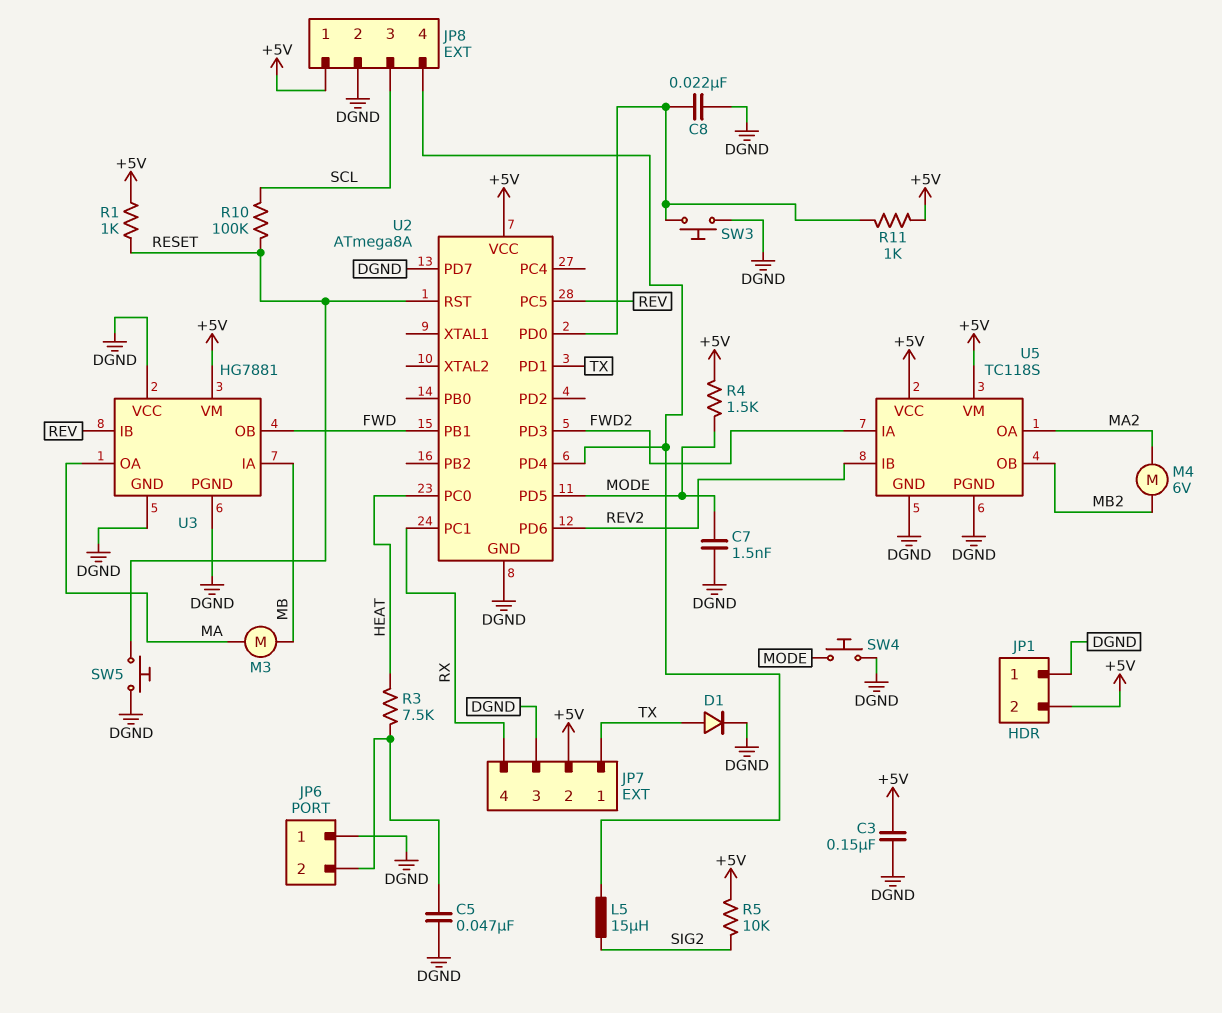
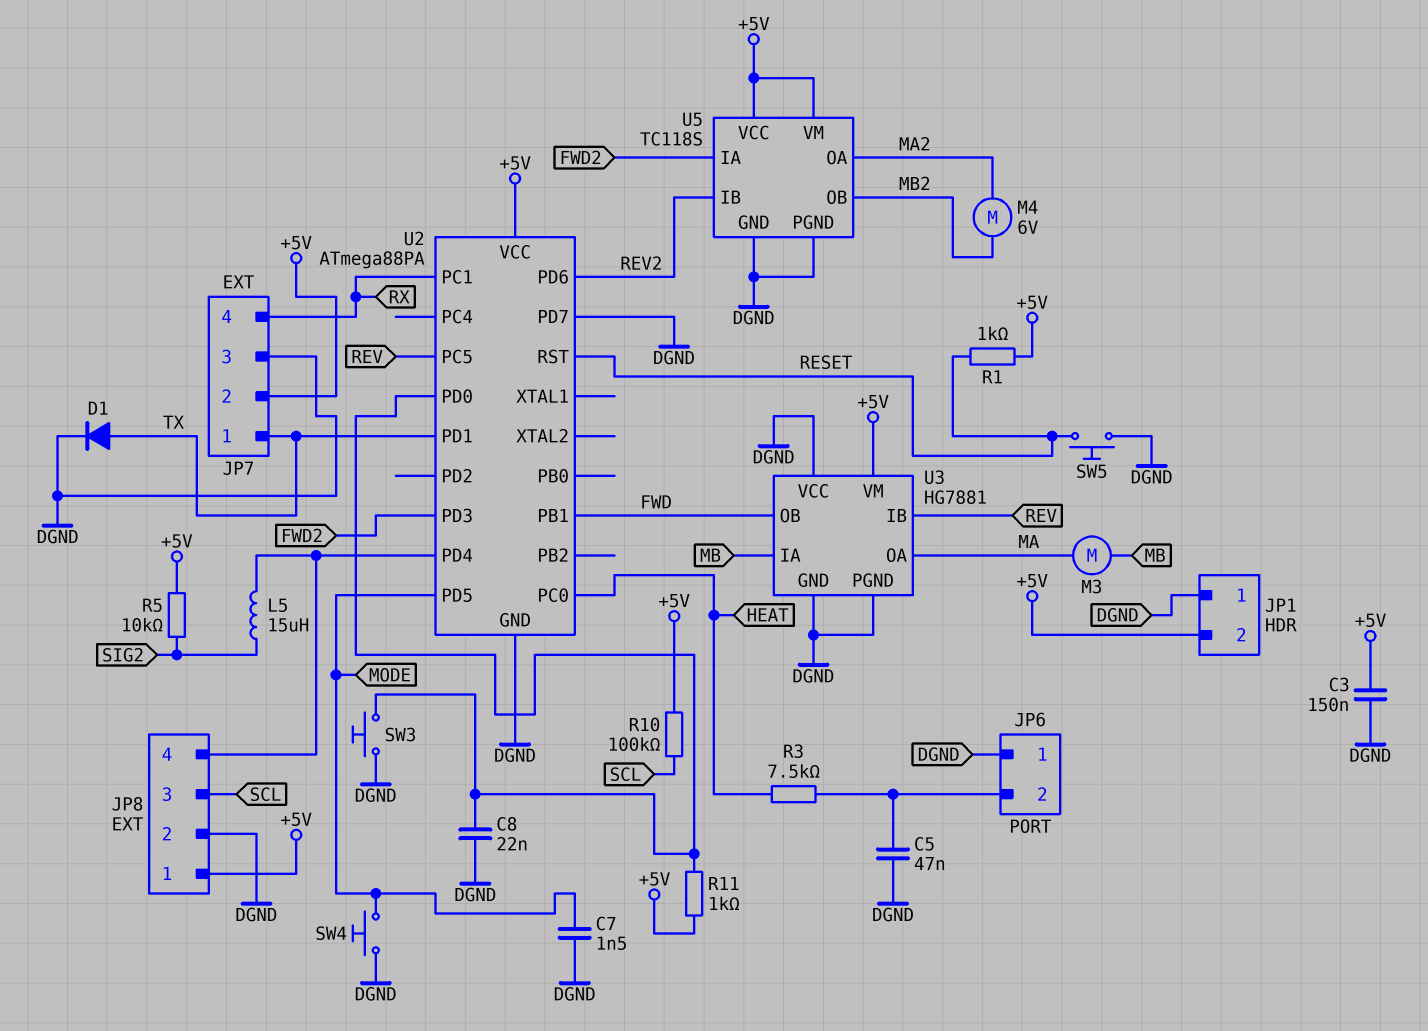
R4: 1.5k (+5V, MODE) -> none
R10: 100k (RESET, SCL) -> 100k (+5V, SCL)
U2: ATmega8A -> ATmega88PA

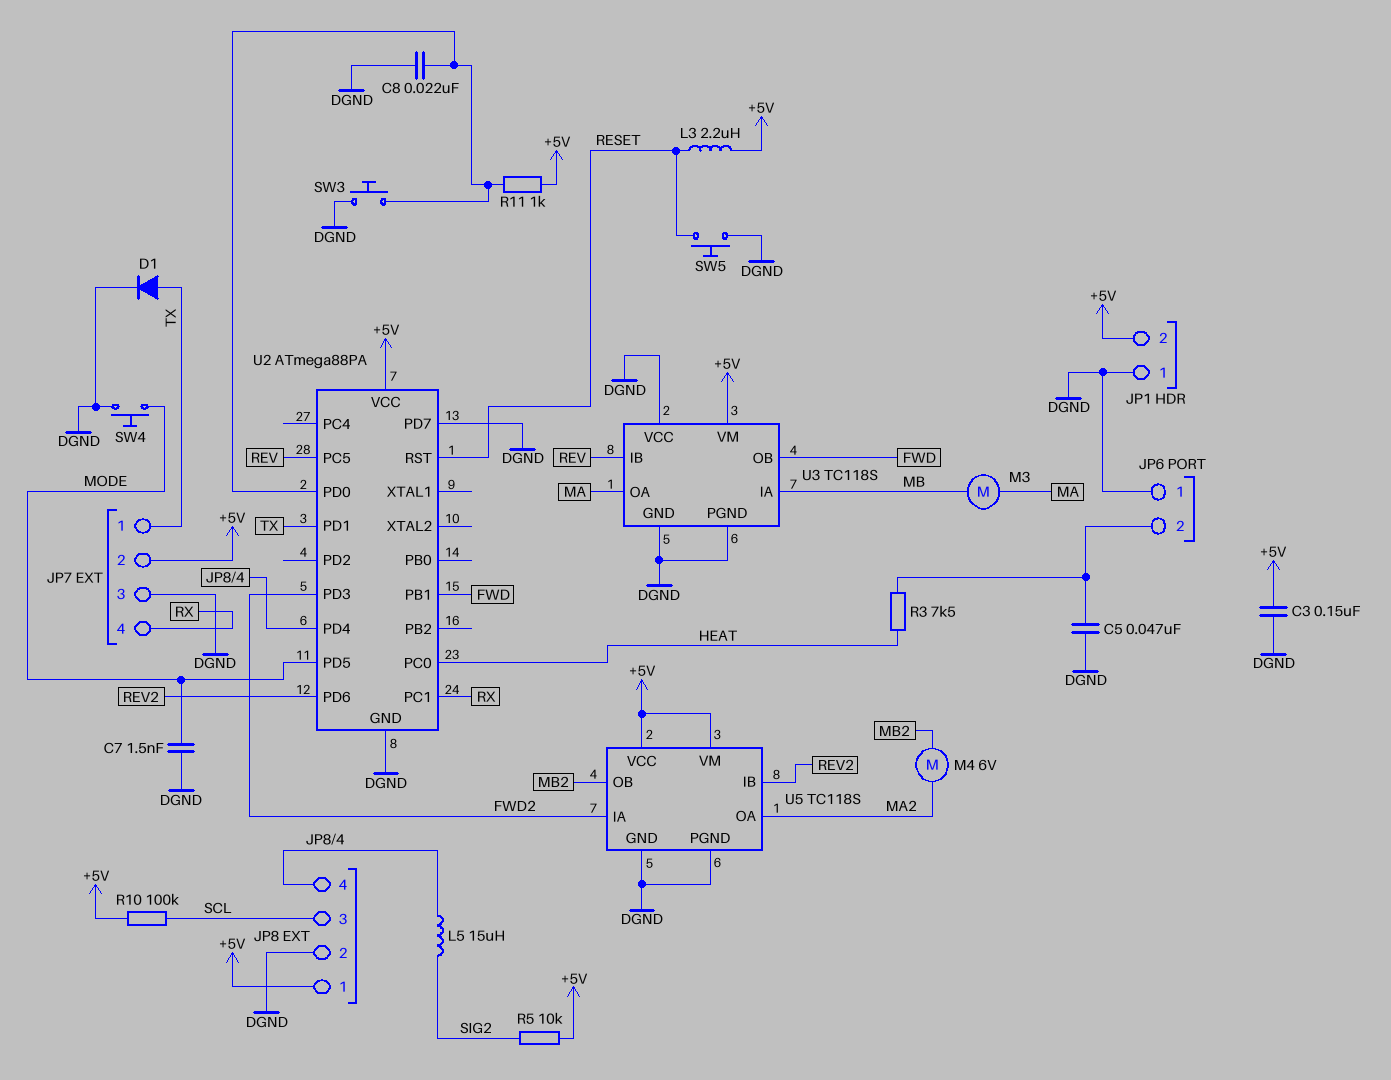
L3: none -> 2.2uH (+5V, RESET)
R1: 1k (+5V, RESET) -> none
U3: HG7881 -> TC118S

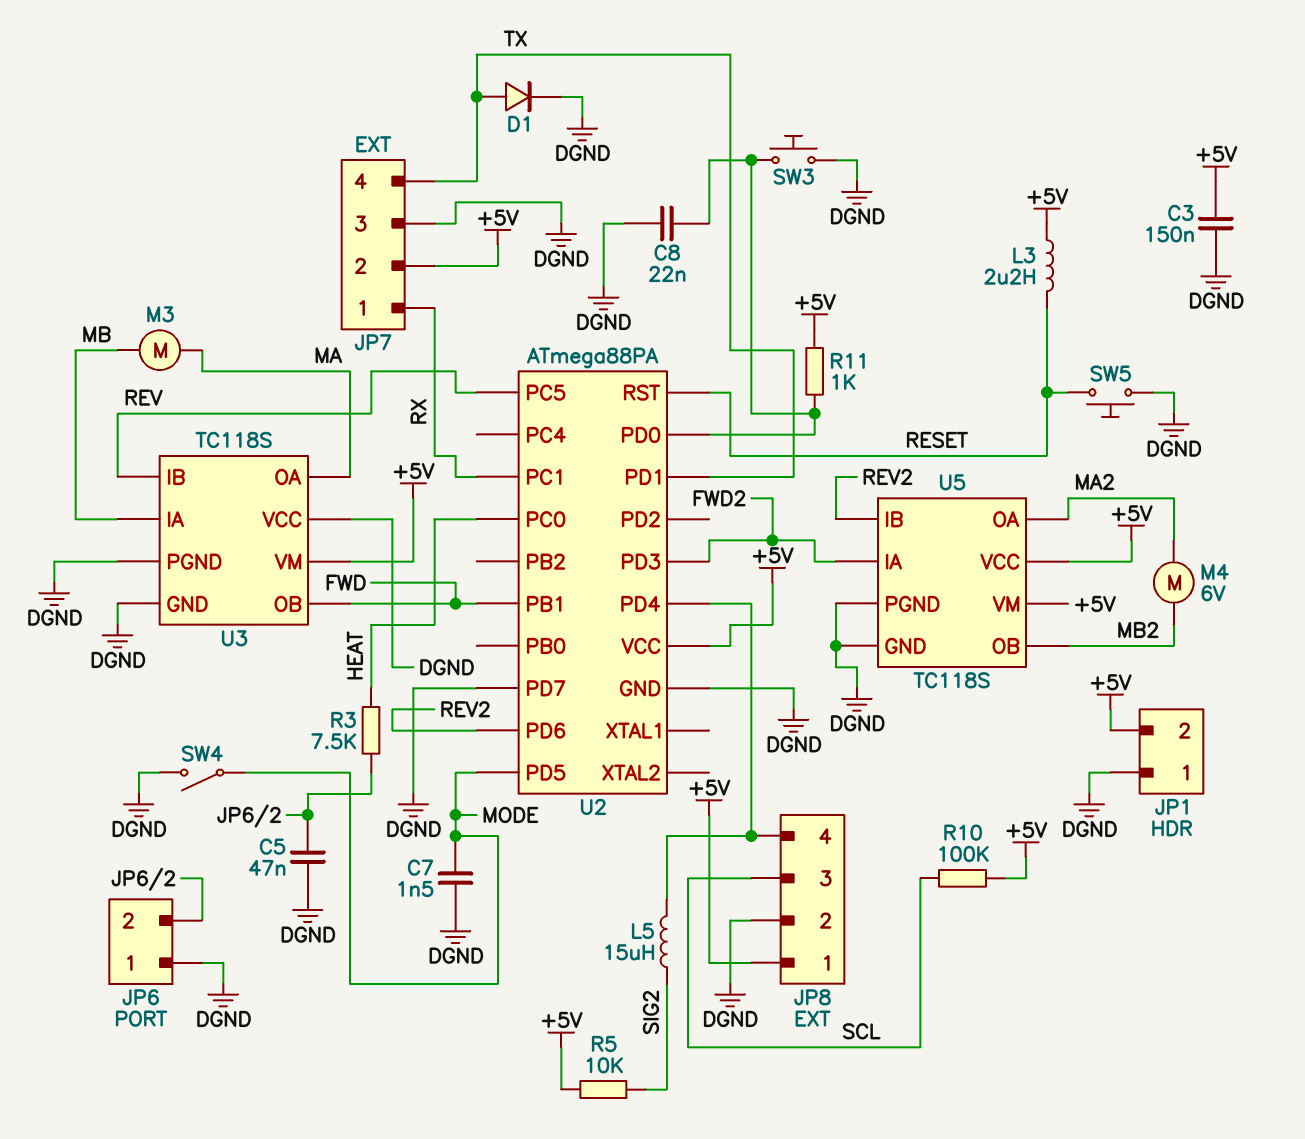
JP7 pin 1: TX -> RX
JP7 pin 4: RX -> TX
SW4: button (DGND, MODE) -> switch (DGND, MODE)

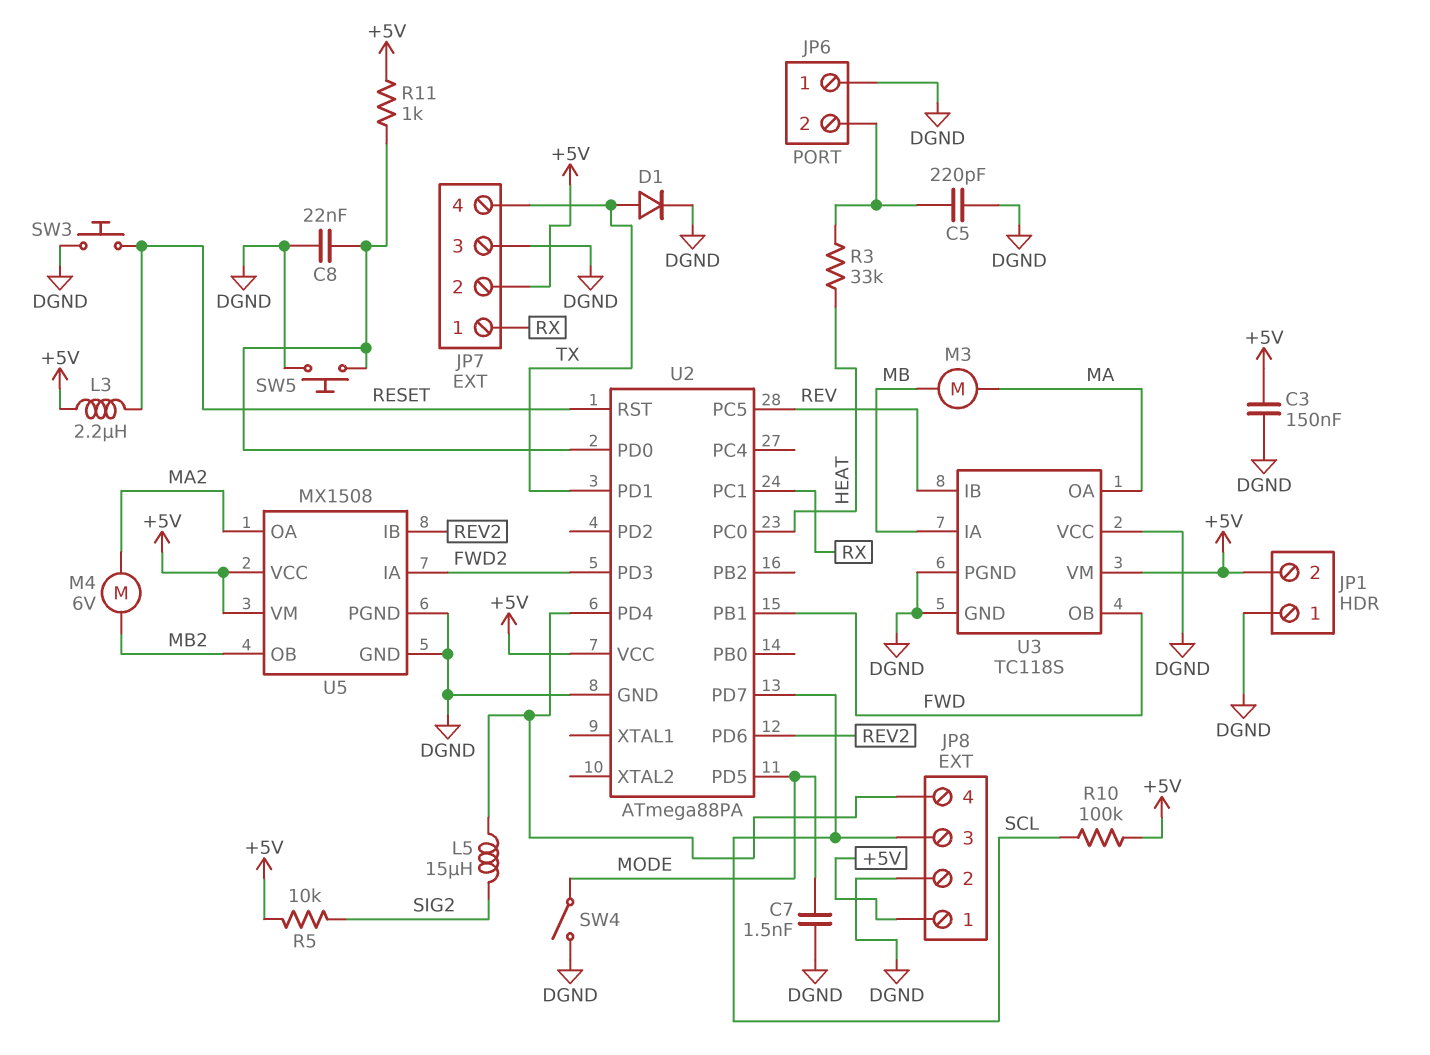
C5: 47nF (DGND, JP6/2) -> 220pF (DGND, JP6/2)
R3: 7.5k (HEAT, JP6/2) -> 33k (HEAT, JP6/2)
SW3: button (DGND, U2/PD0) -> button (DGND, RESET)
SW5: button (DGND, RESET) -> button (DGND, U2/PD0)
U2 pin PD7: DGND -> SCL
U5: TC118S -> MX1508

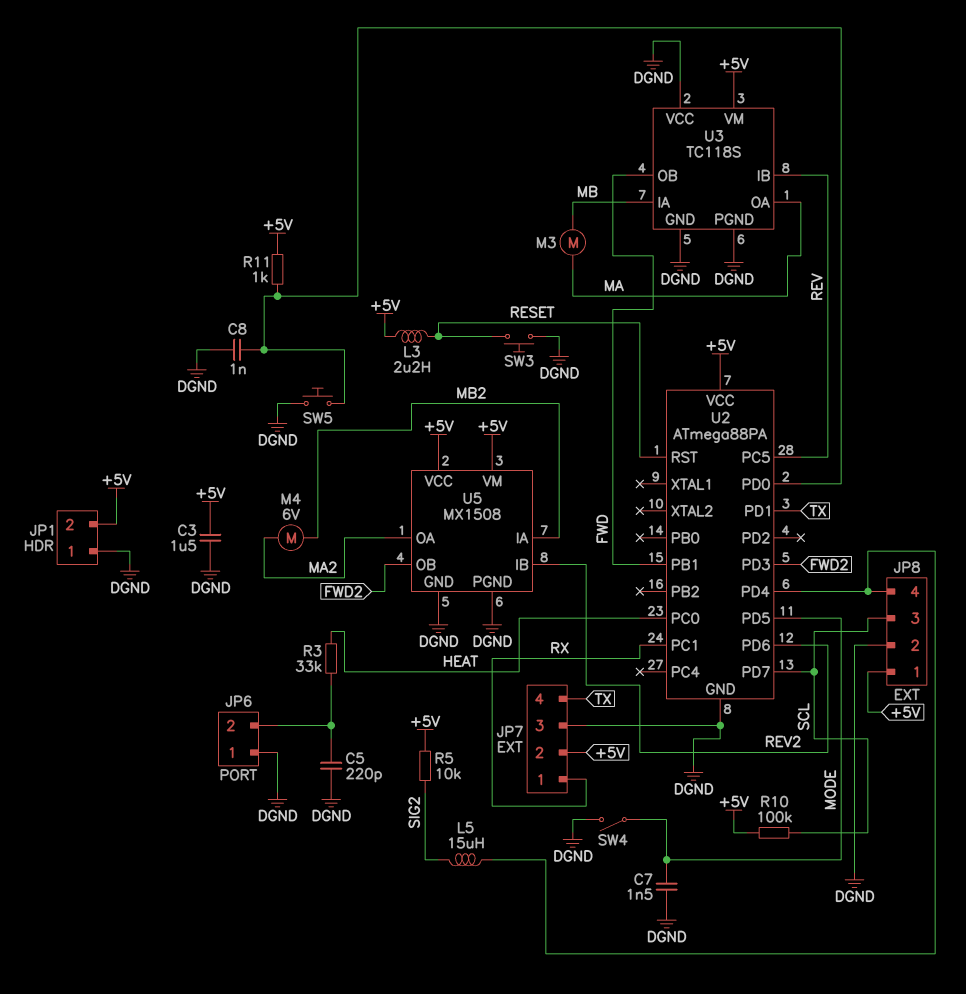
C3: 150nF (+5V, DGND) -> 1.5uF (+5V, DGND)
C8: 22nF (DGND, U2/PD0) -> 1nF (DGND, U2/PD0)
D1: diode (A TX, K DGND) -> none
U5 pin IA: FWD2 -> MB2
U5 pin OB: MB2 -> FWD2

